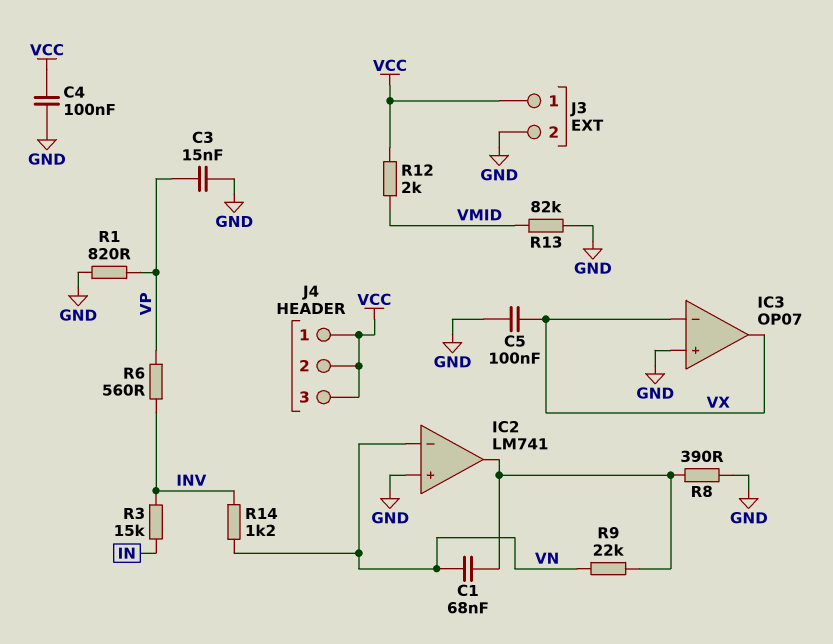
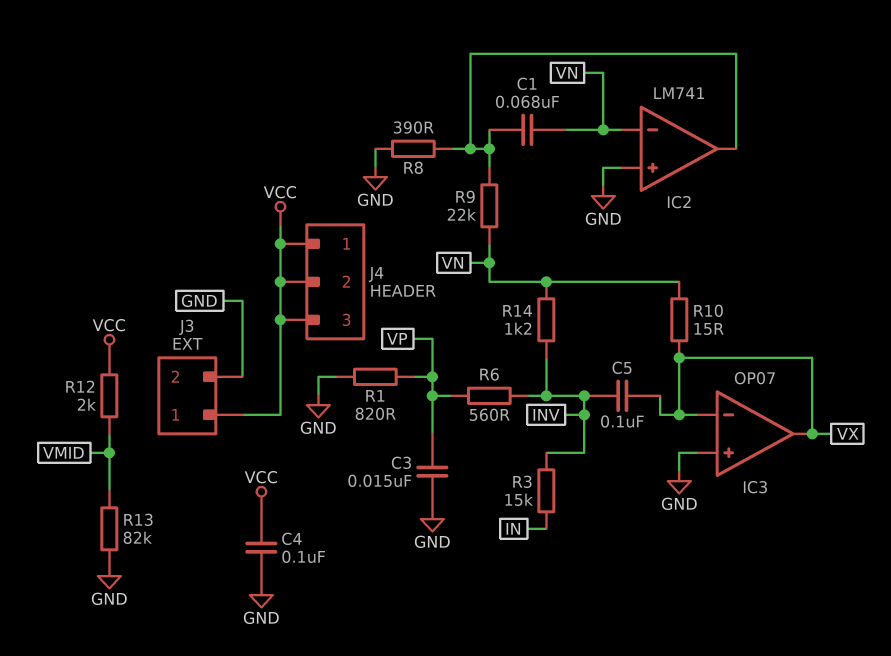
C5: 100nF (GND, VX) -> 100nF (INV, VX)
R10: none -> 15 (VN, VX)

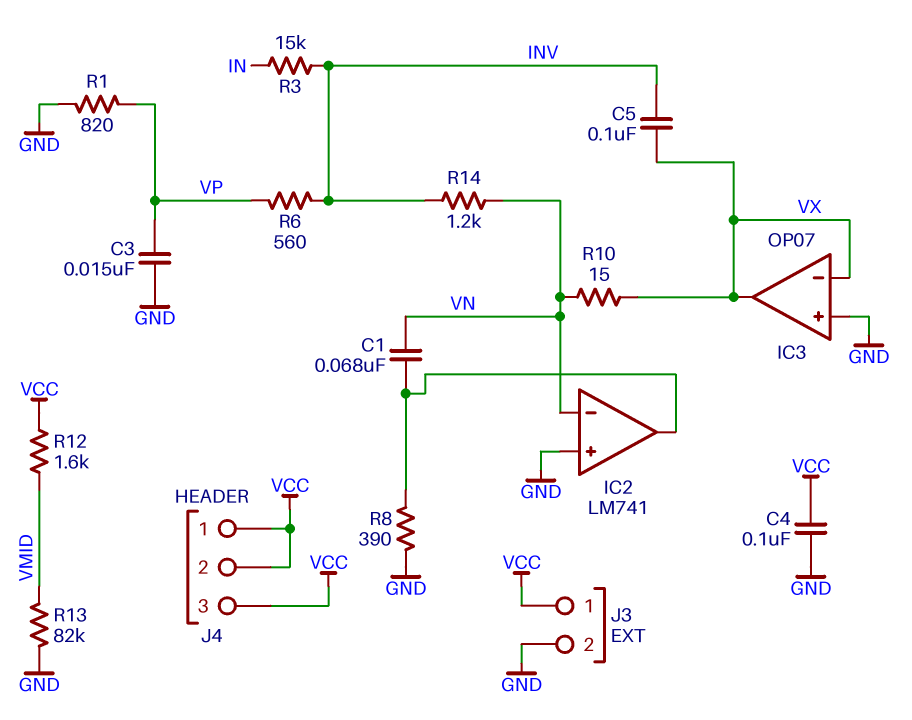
R9: 22k (IC2/out, VN) -> none
R12: 2k (VCC, VMID) -> 1.6k (VCC, VMID)

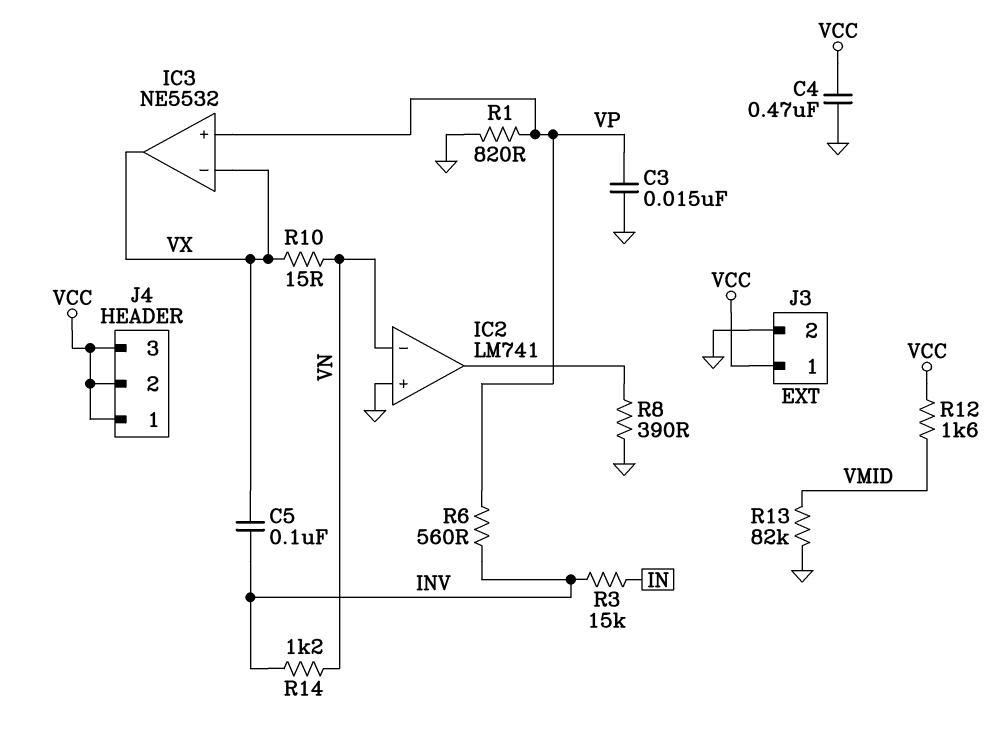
C1: 68nF (IC2/out, VN) -> none
C4: 100nF (GND, VCC) -> 470nF (GND, VCC)
IC3: OP07 -> NE5532
IC3 pin in+: GND -> VP

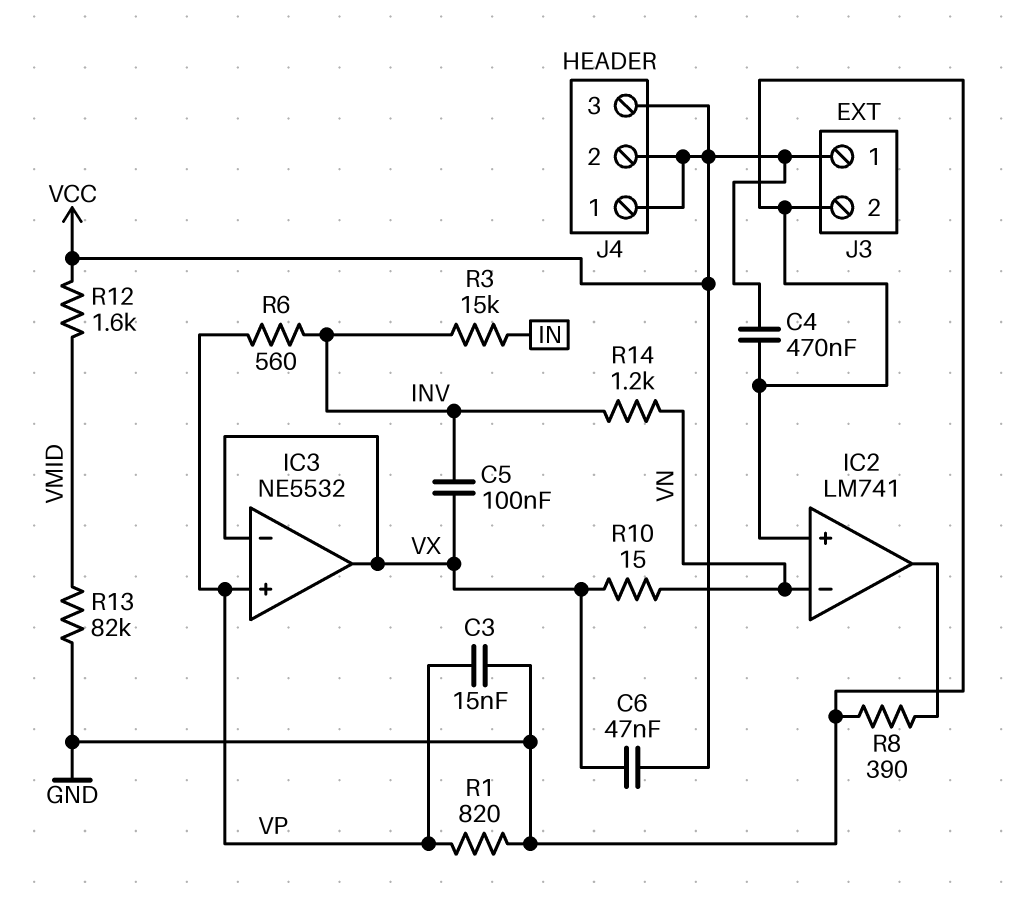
C6: none -> 47nF (VCC, VX)

